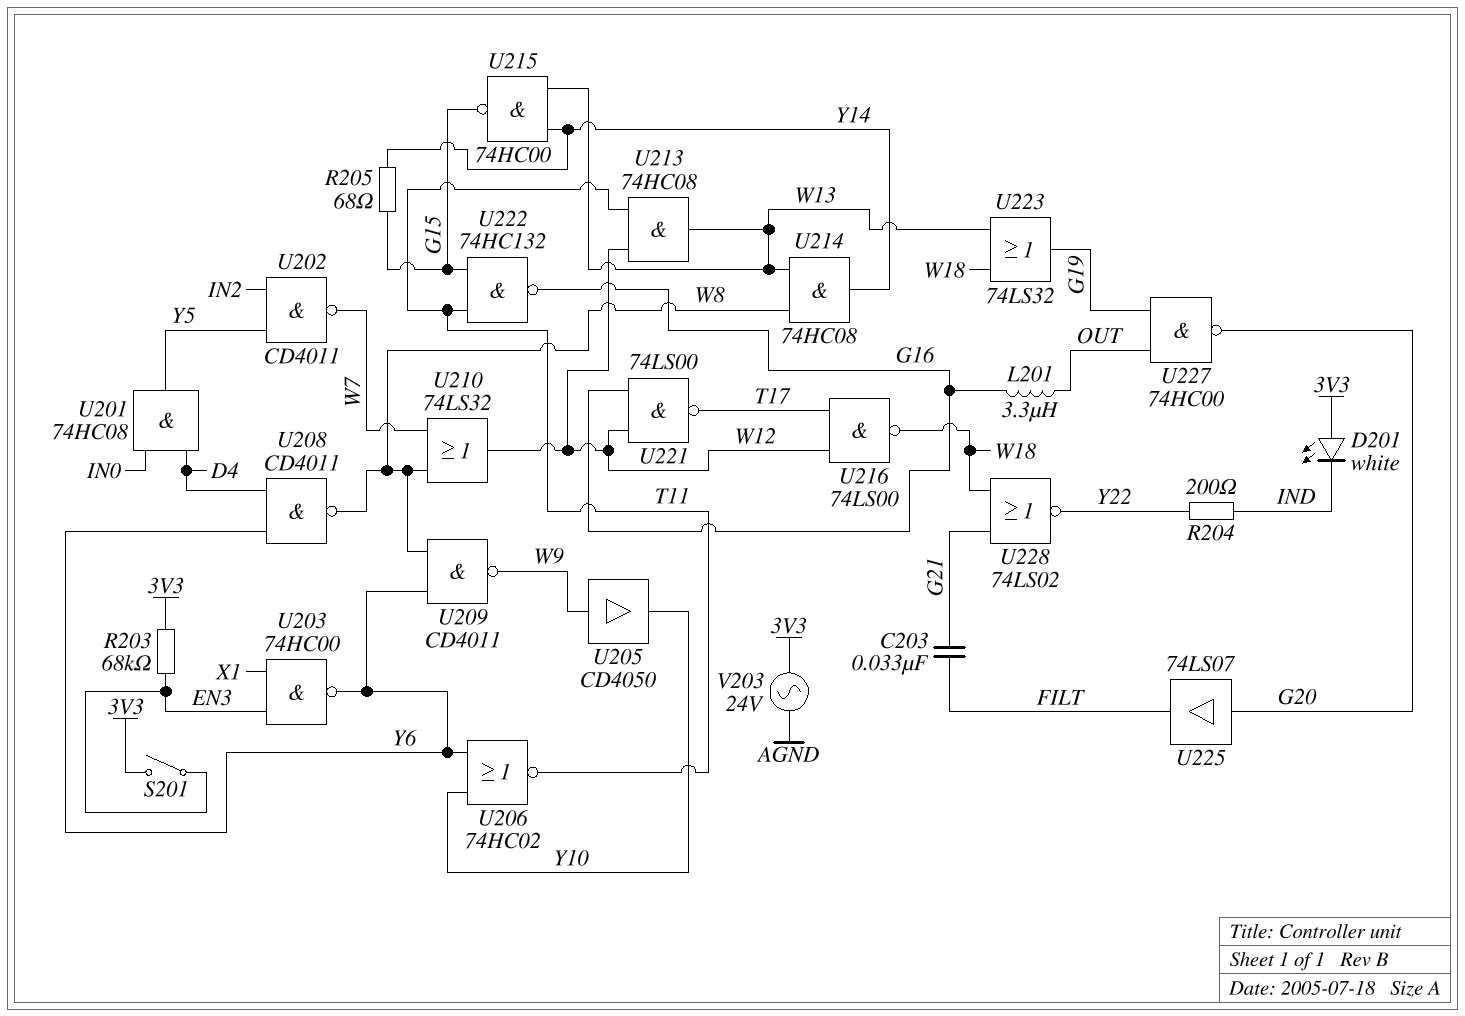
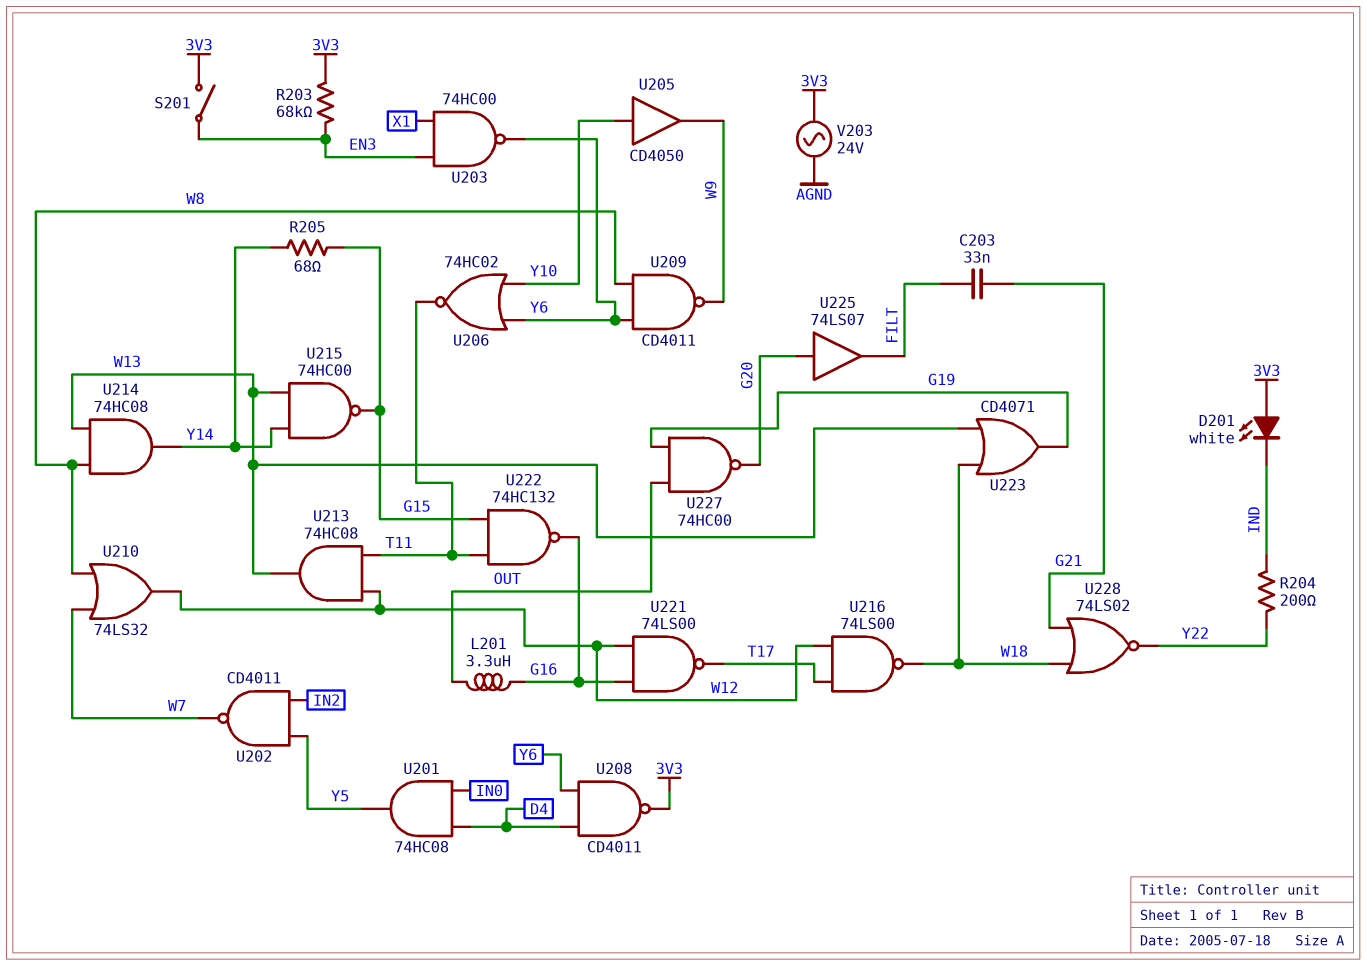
U205: buffer CD4050 (in W9, out Y10) -> buffer CD4050 (in Y10, out W9)
U208: NAND CD4011 (in D4, in Y6, out W8) -> NAND CD4011 (in D4, in Y6, out 3V3)
U223: OR 74LS32 (in W13, in W18, out G19) -> OR CD4071 (in W13, in W18, out G19)

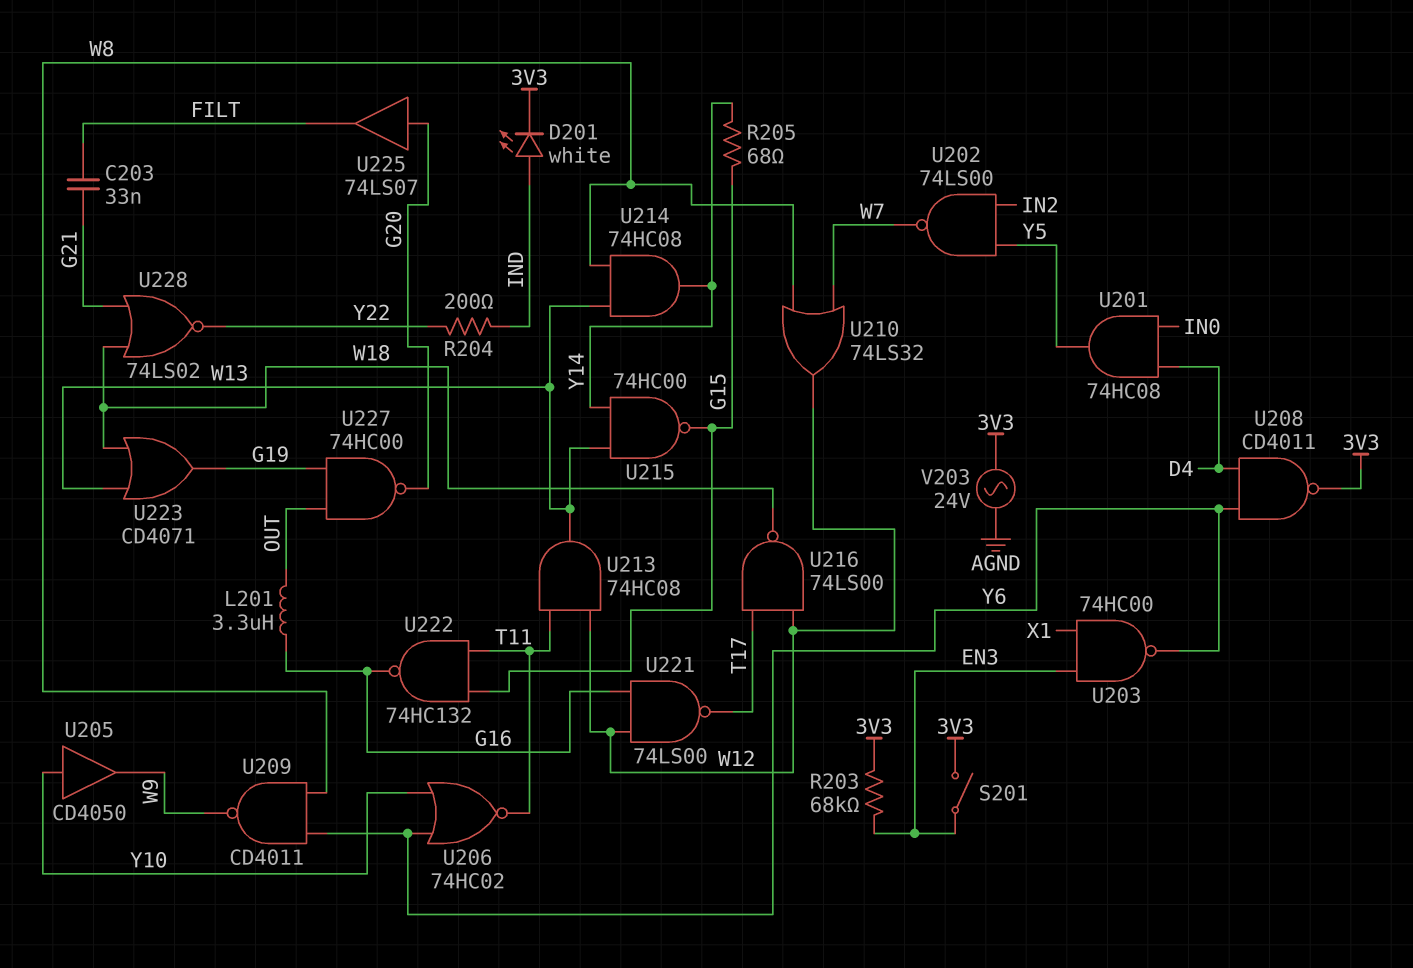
D201: LED white (A 3V3, K IND) -> LED white (A IND, K 3V3)
U202: NAND CD4011 (in IN2, in Y5, out W7) -> NAND 74LS00 (in IN2, in Y5, out W7)

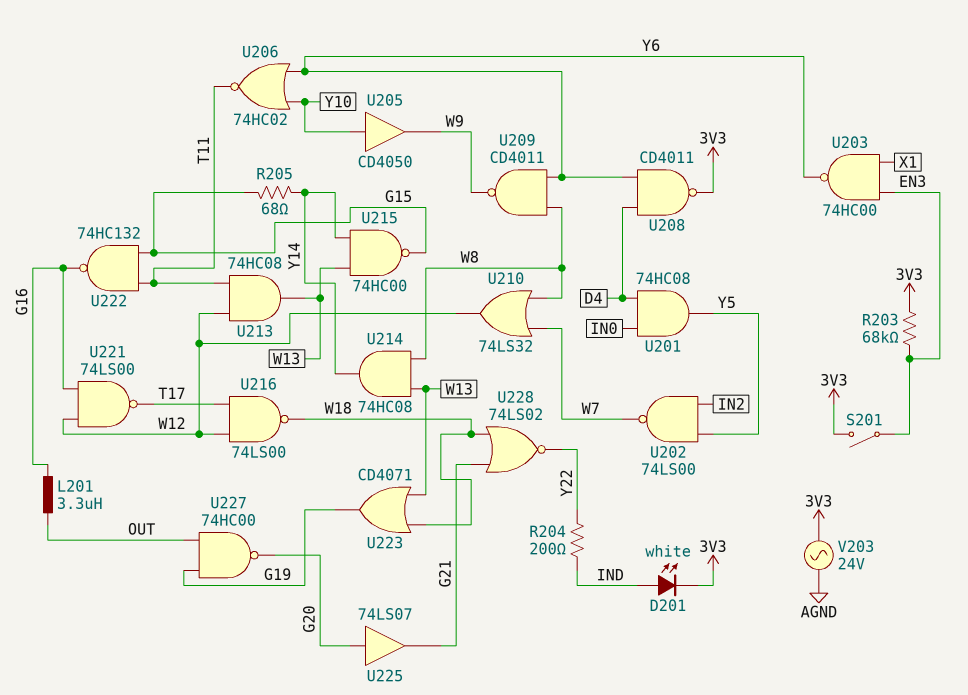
C203: 33nF (FILT, G21) -> none
U225: buffer 74LS07 (in G20, out FILT) -> buffer 74LS07 (in G20, out G21)

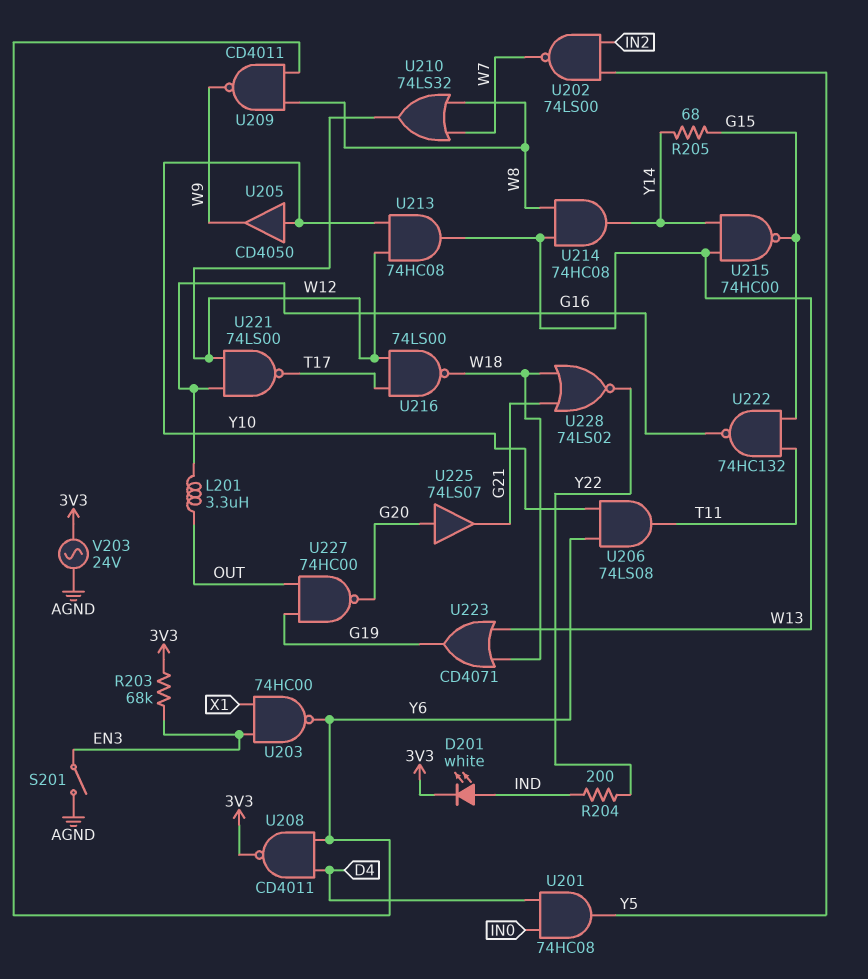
S201: switch (3V3, EN3) -> switch (AGND, EN3)
U206: NOR 74HC02 (in Y6, in Y10, out T11) -> AND 74LS08 (in Y6, in Y10, out T11)
U213: AND 74HC08 (in T11, in W12, out W13) -> AND 74HC08 (in W12, in Y10, out W13)

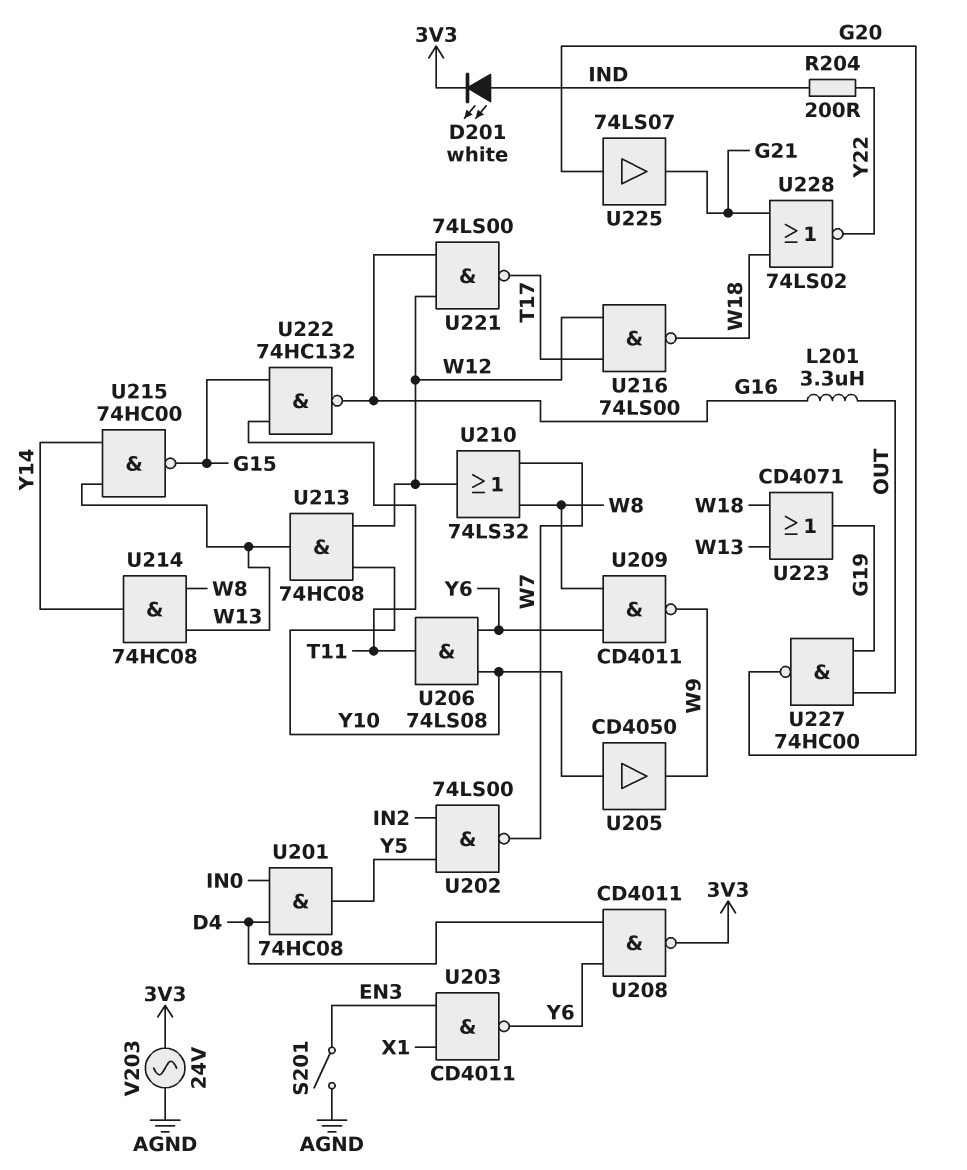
R203: 68k (3V3, EN3) -> none
R205: 68 (G15, Y14) -> none
U203: NAND 74HC00 (in EN3, in X1, out Y6) -> NAND CD4011 (in EN3, in X1, out Y6)

